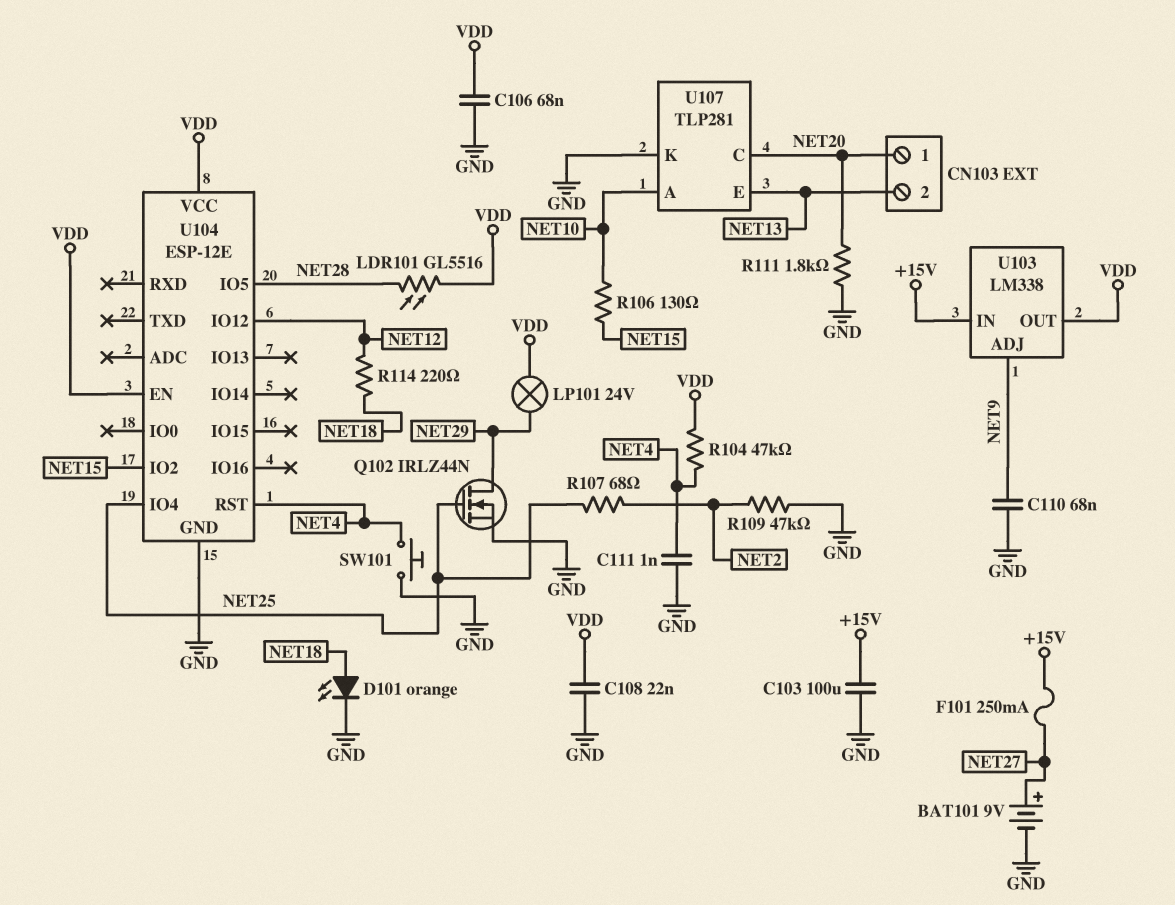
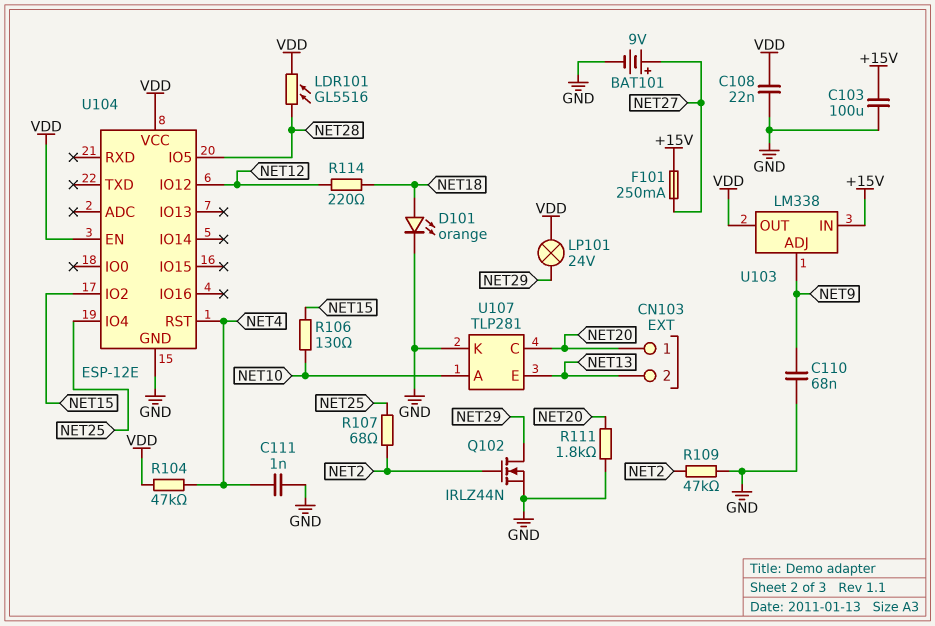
C106: 68nF (GND, VDD) -> none
Q102: NMOS IRLZ44N (G NET25, D NET29, S GND) -> NMOS IRLZ44N (G NET2, D NET29, S GND)
SW101: button (GND, NET4) -> none

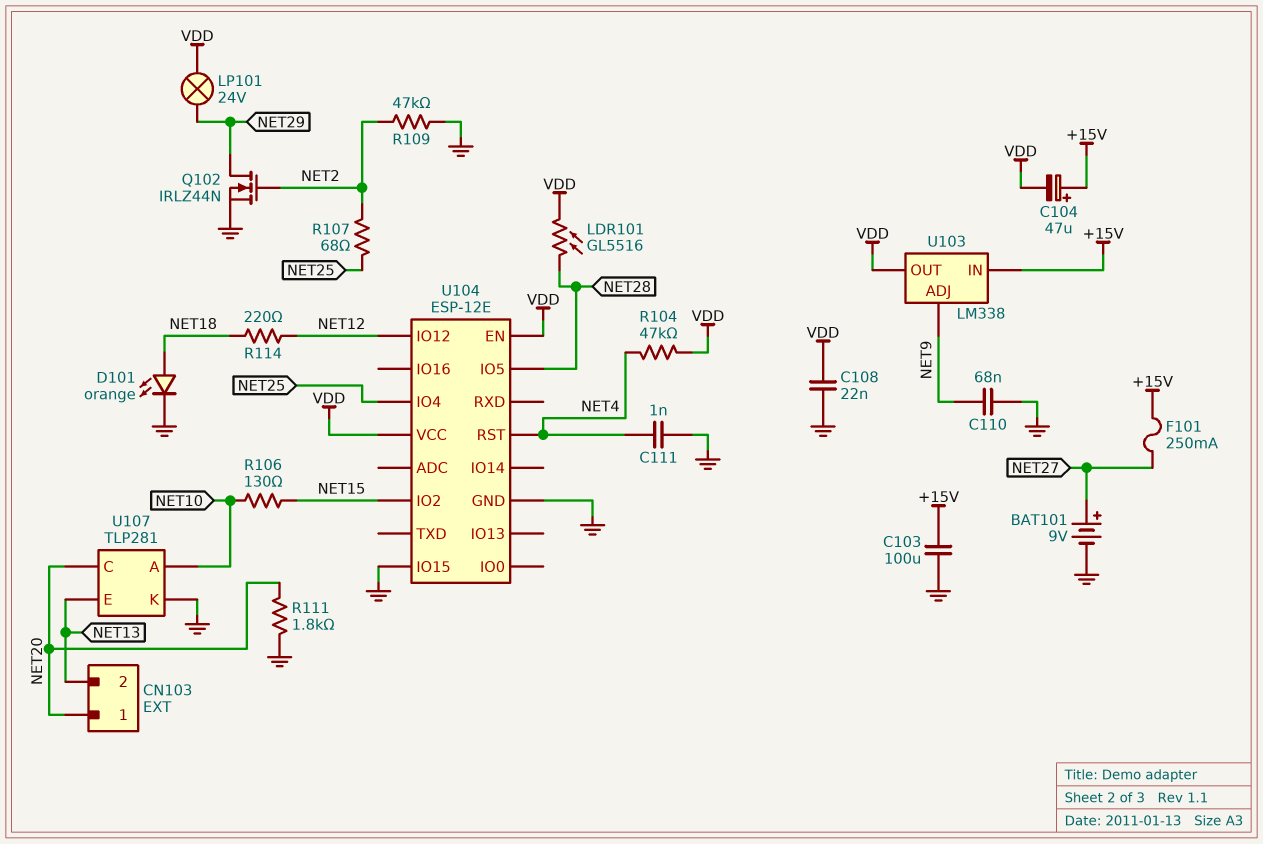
C104: none -> 47uF (plus +15V, minus VDD)
U104 pin IO15: none -> GND

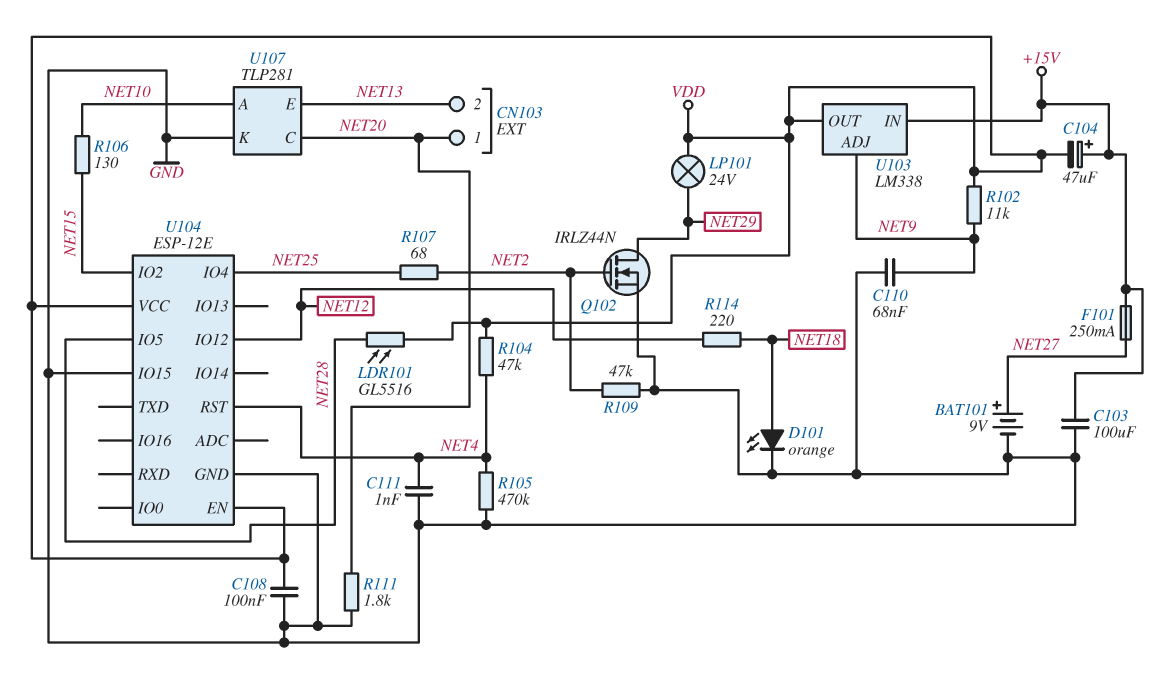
C108: 22nF (GND, VDD) -> 100nF (GND, VDD)
R102: none -> 11k (NET9, VDD)
R105: none -> 470k (GND, NET4)

